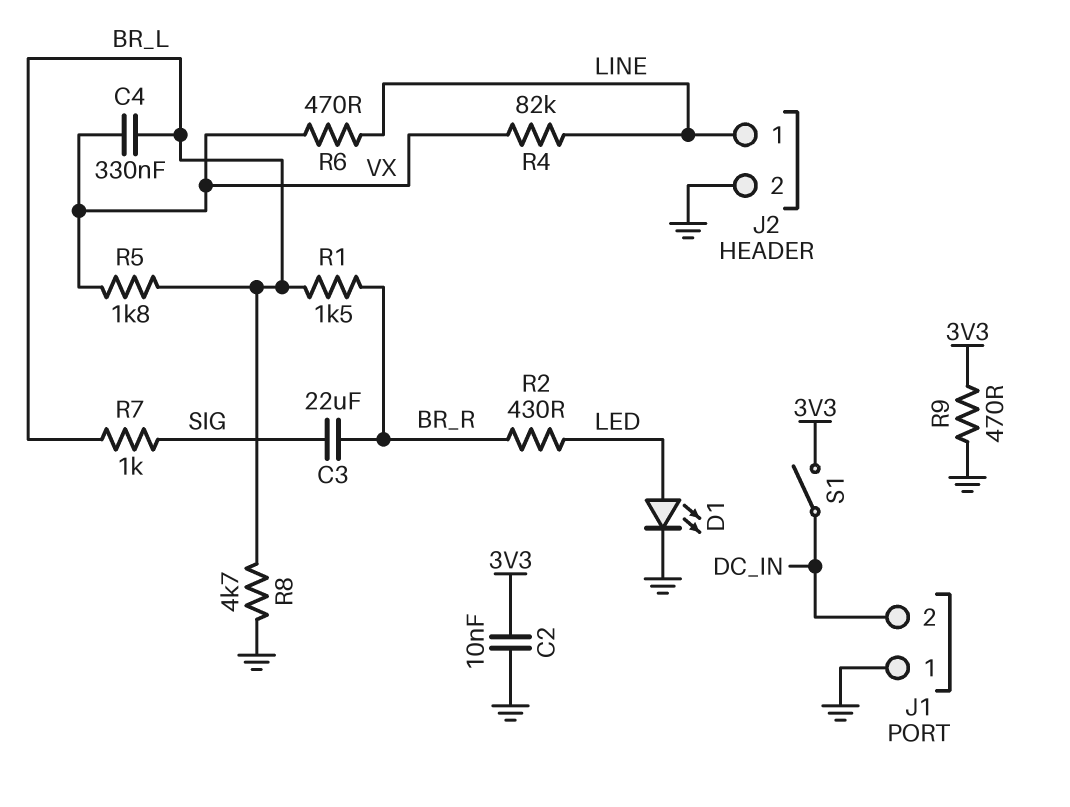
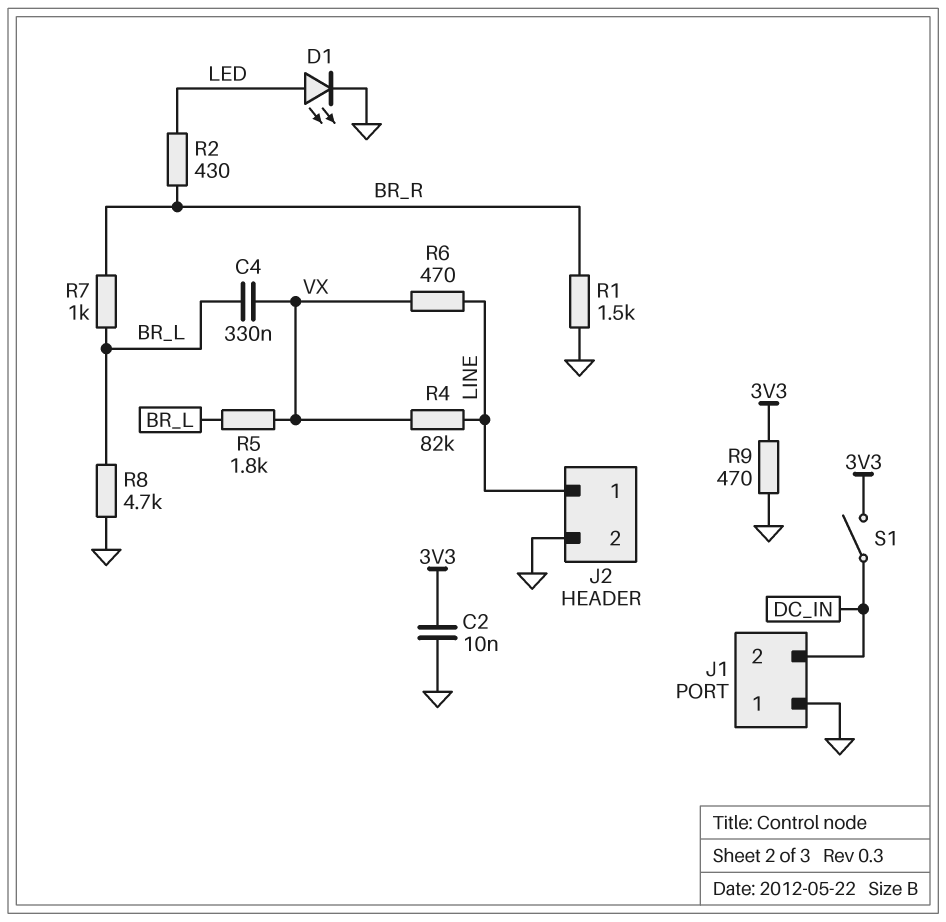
C3: 22uF (BR_R, SIG) -> none
R1: 1.5k (BR_L, BR_R) -> 1.5k (BR_R, GND)
R7: 1k (BR_L, SIG) -> 1k (BR_L, BR_R)

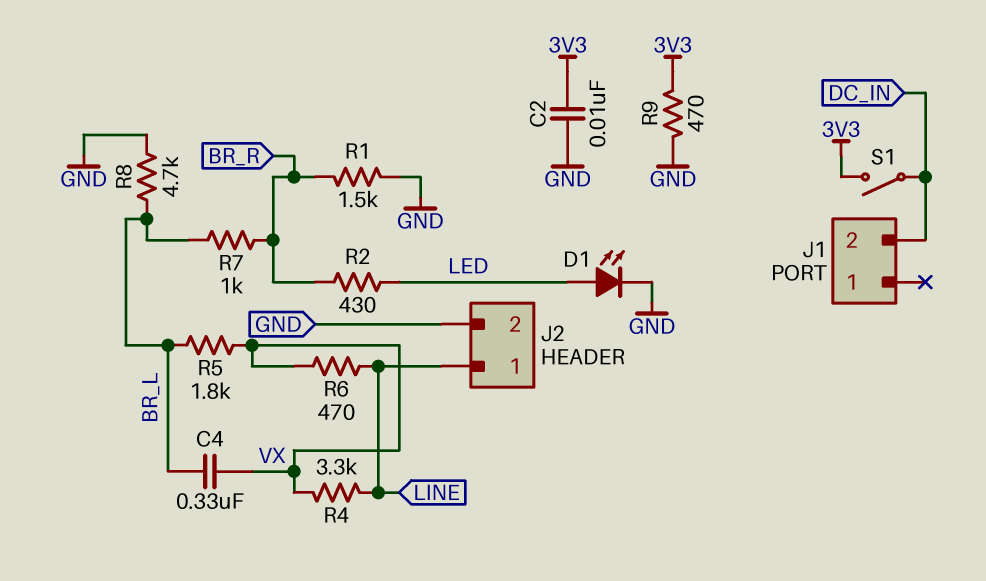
J1 pin 1: GND -> none
R4: 82k (LINE, VX) -> 3.3k (LINE, VX)

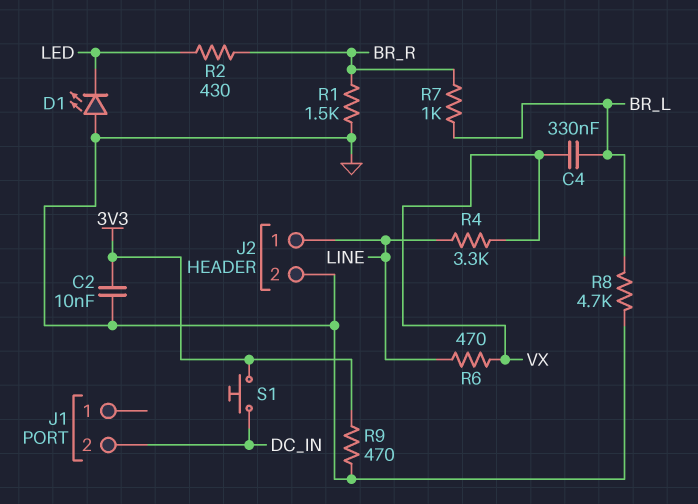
D1: LED (A LED, K GND) -> LED (A GND, K LED)
R5: 1.8k (BR_L, VX) -> none
S1: switch (3V3, DC_IN) -> button (3V3, DC_IN)

